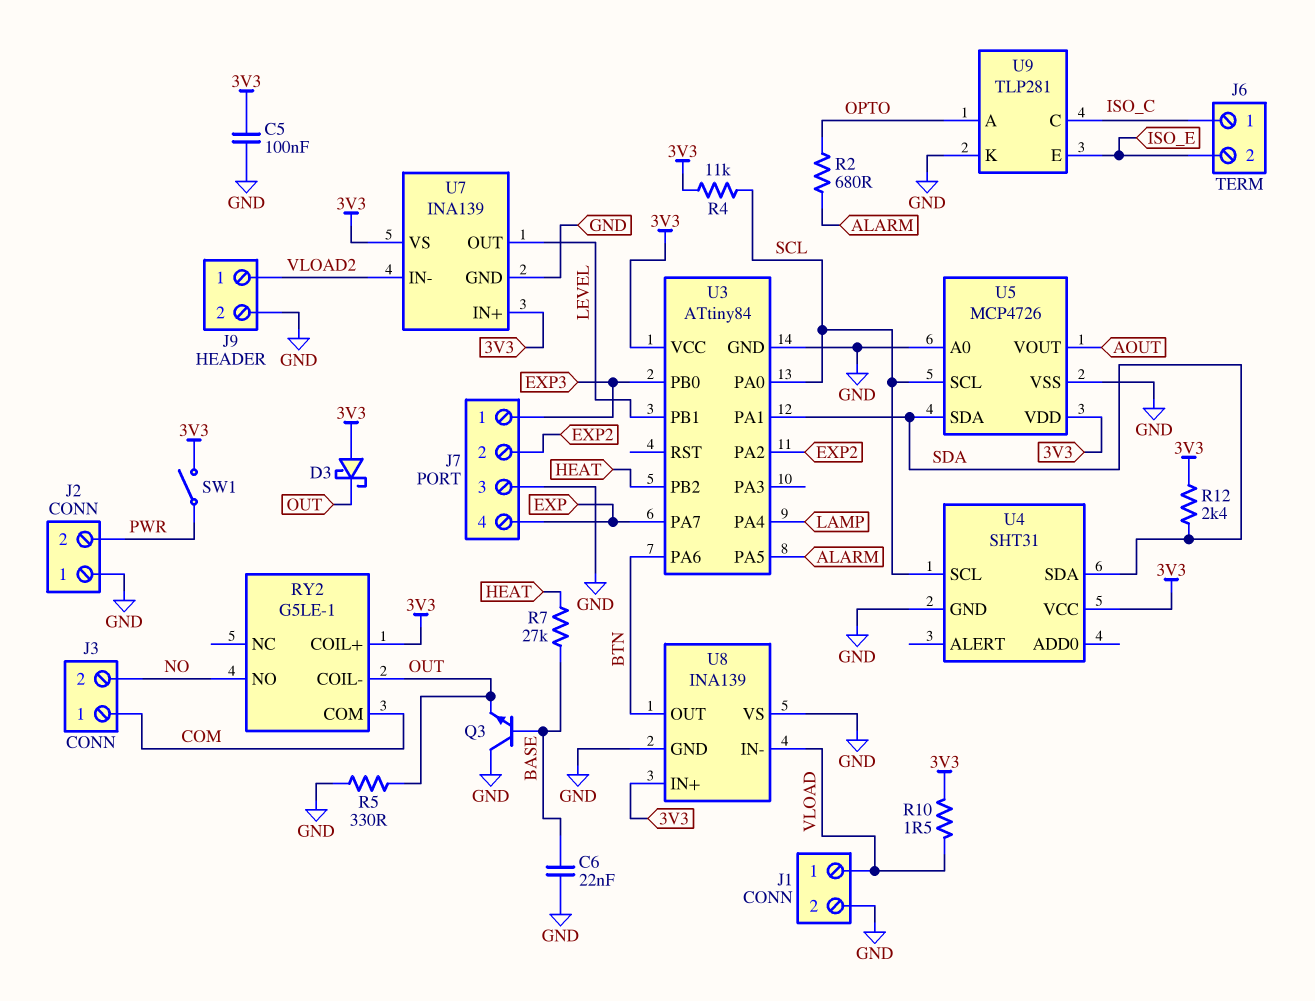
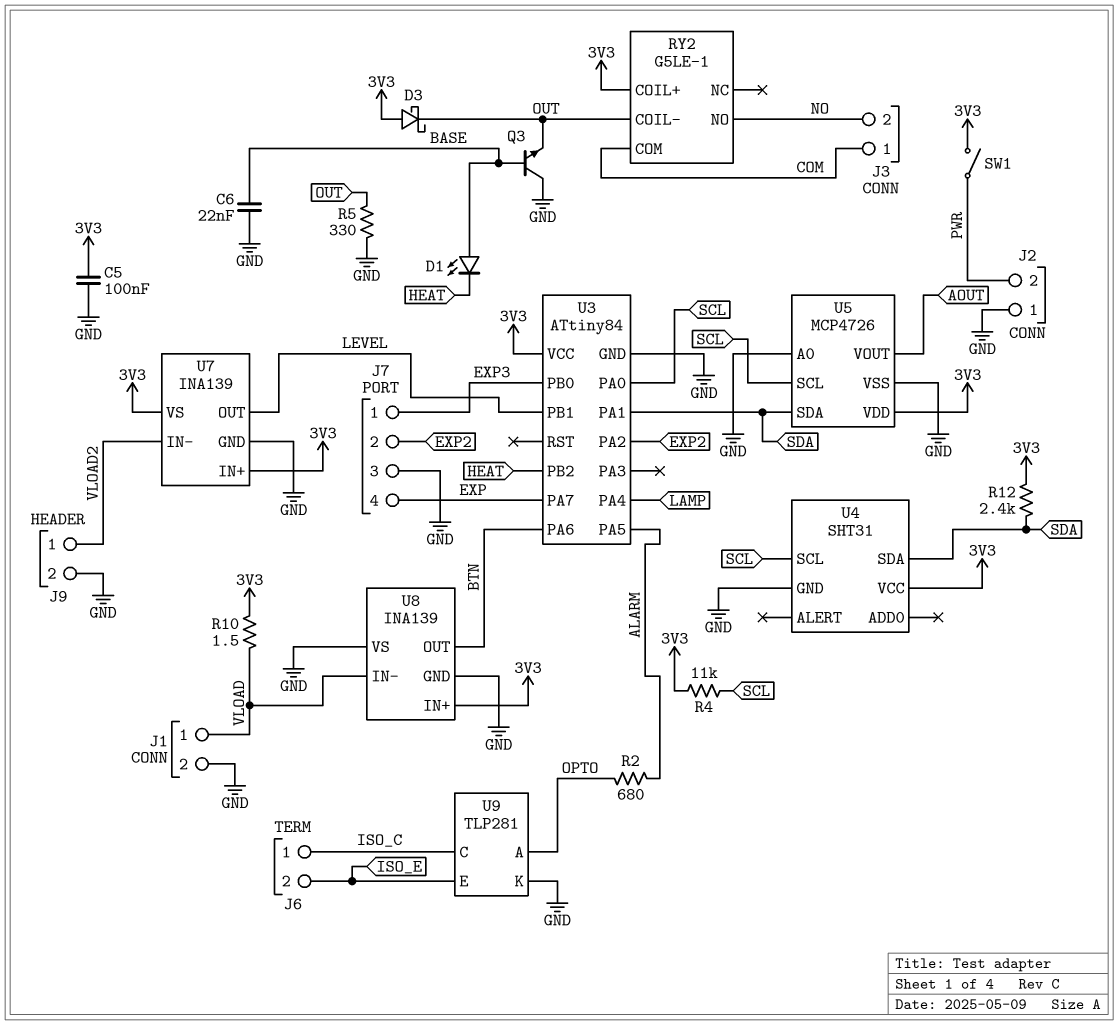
D1: none -> LED (A BASE, K HEAT)
R7: 27k (BASE, HEAT) -> none

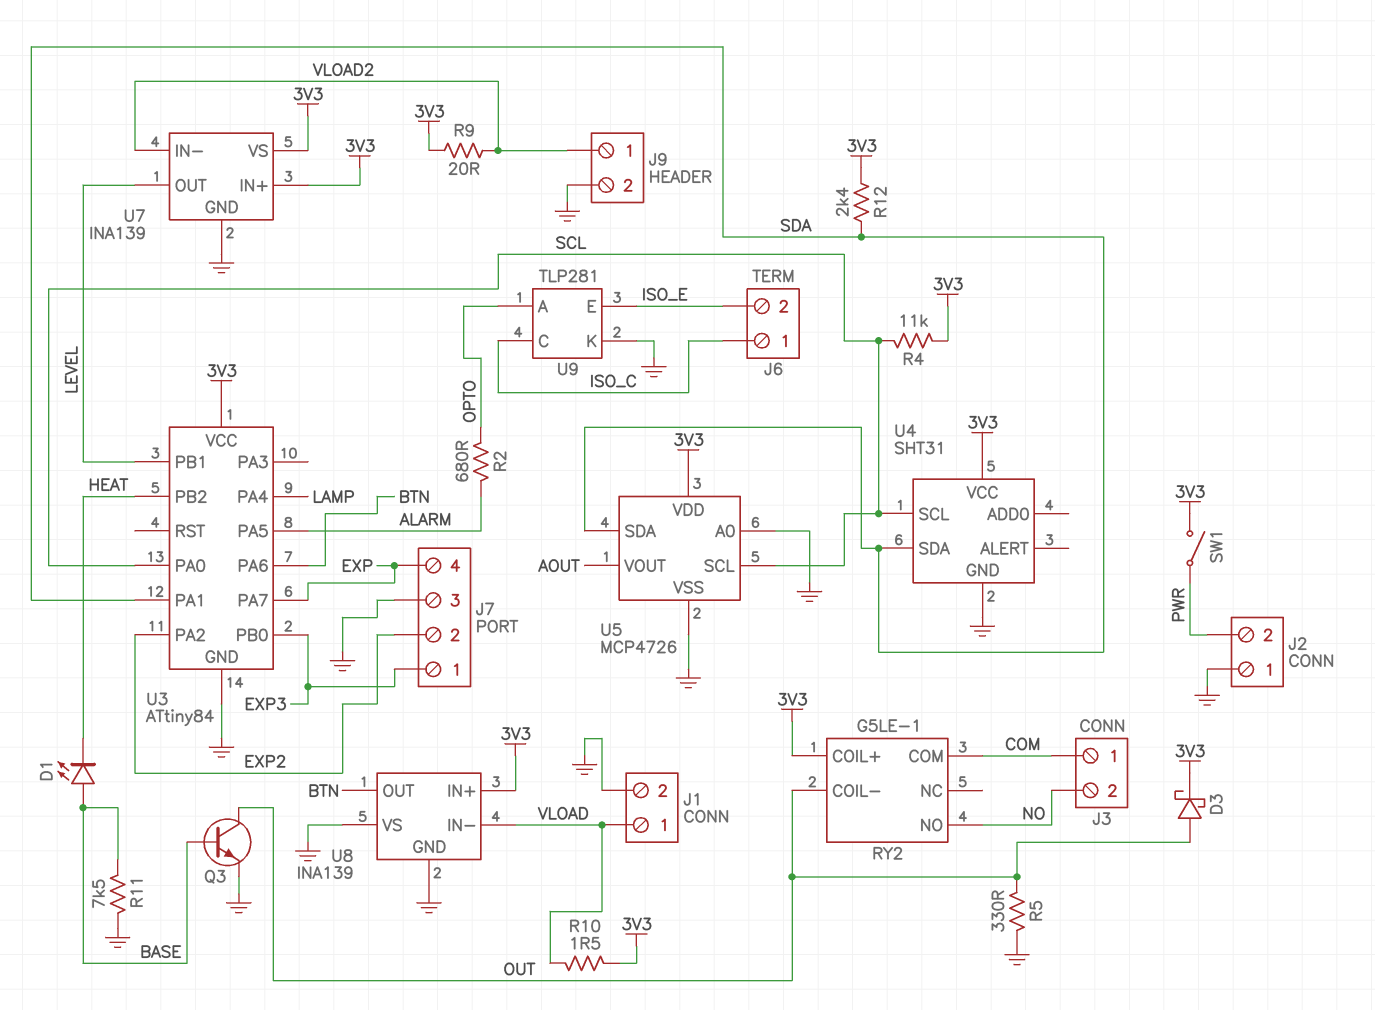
C5: 100nF (3V3, GND) -> none
C6: 22nF (BASE, GND) -> none
D3: schottky (A 3V3, K OUT) -> schottky (A OUT, K 3V3)
Q3: NPN (B BASE, C GND, E OUT) -> NPN (B BASE, C OUT, E GND)
R9: none -> 20 (3V3, VLOAD2)
R11: none -> 7.5k (BASE, GND)

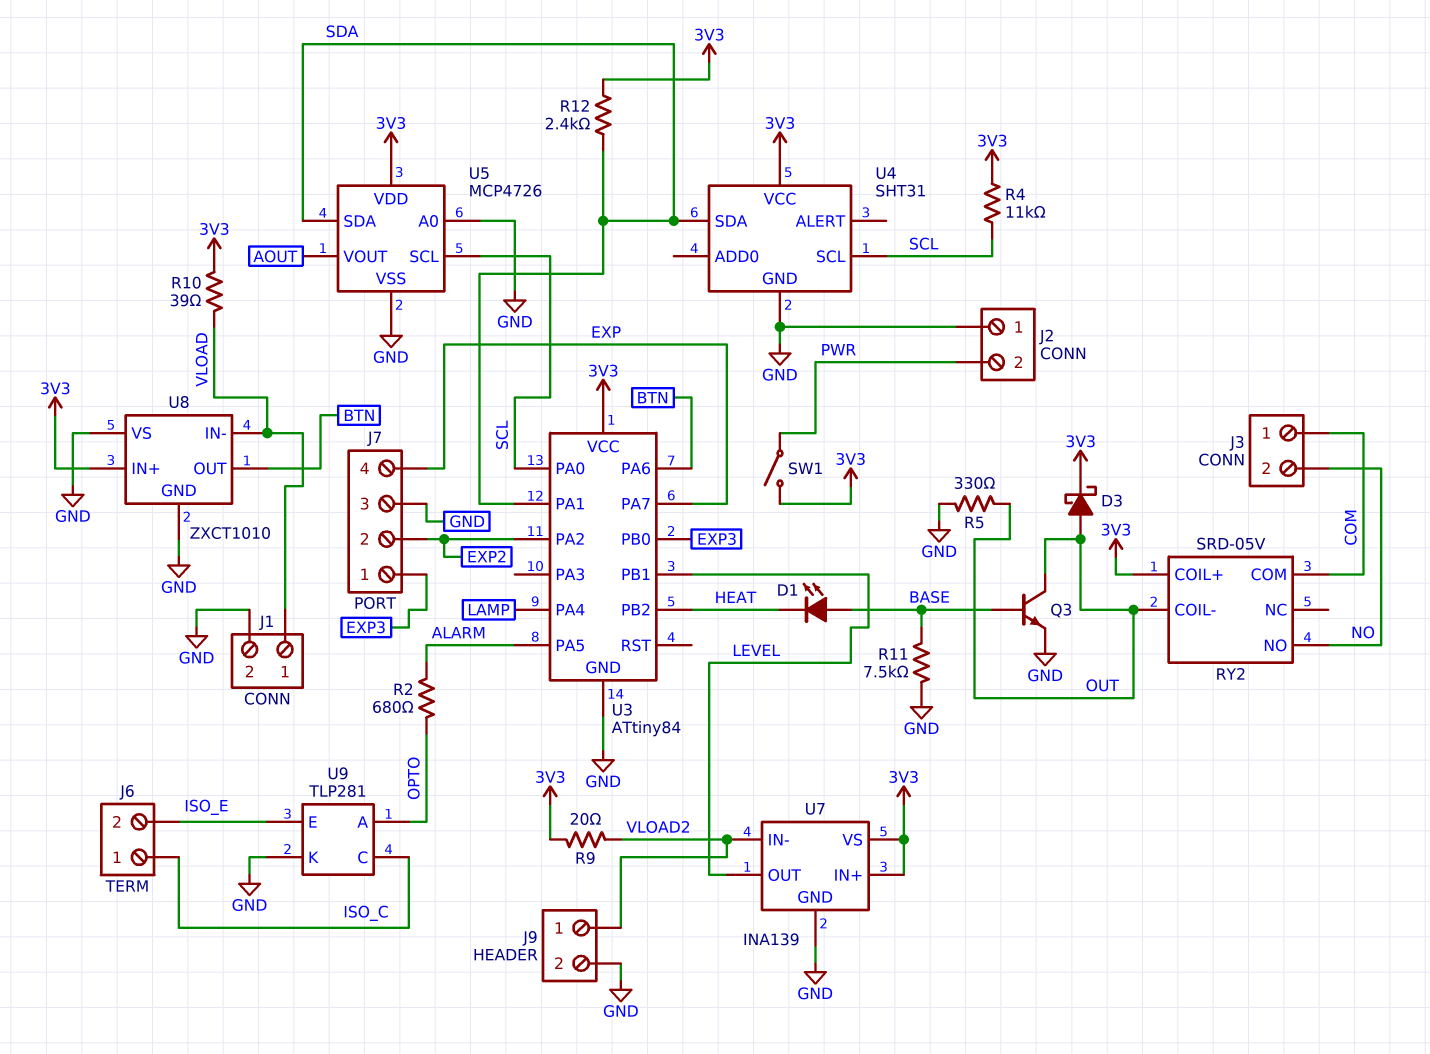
R10: 1.5 (3V3, VLOAD) -> 39 (3V3, VLOAD)
RY2: G5LE-1 -> SRD-05V
U8: INA139 -> ZXCT1010

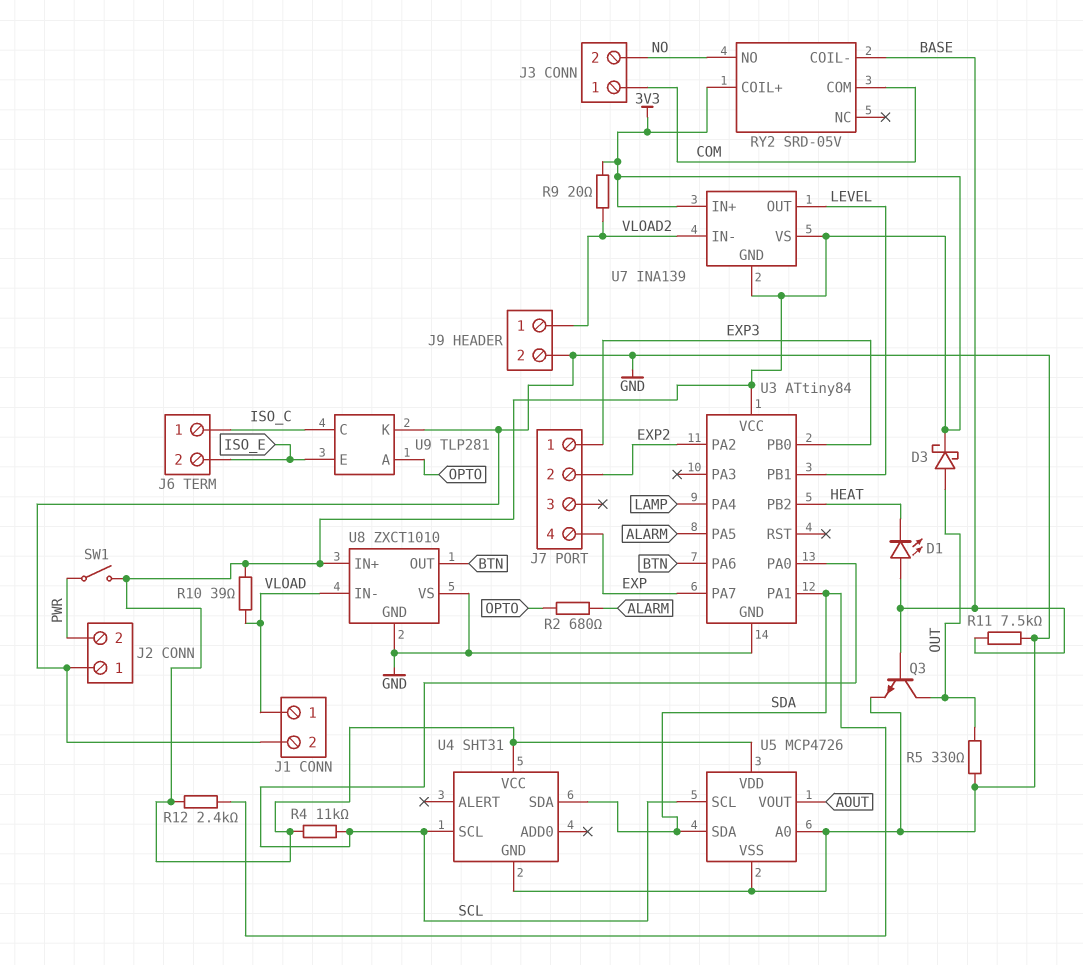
J7 pin 3: GND -> none
RY2 pin COIL-: OUT -> BASE
U7 pin GND: GND -> 3V3

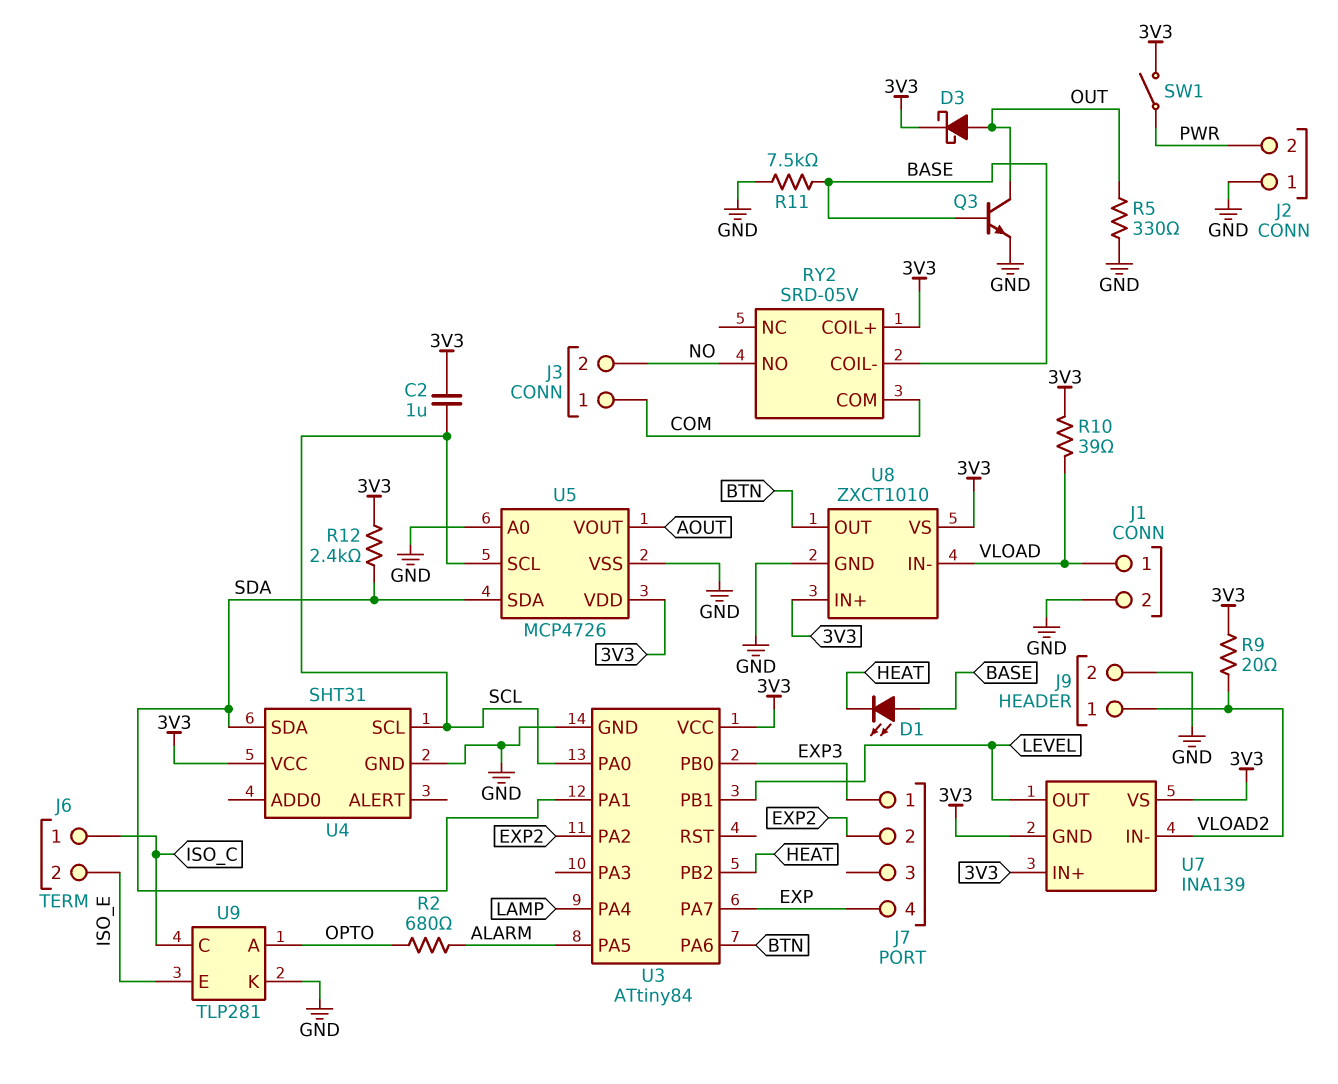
C2: none -> 1uF (3V3, SCL)
R4: 11k (3V3, SCL) -> none
U8 pin VS: GND -> 3V3

